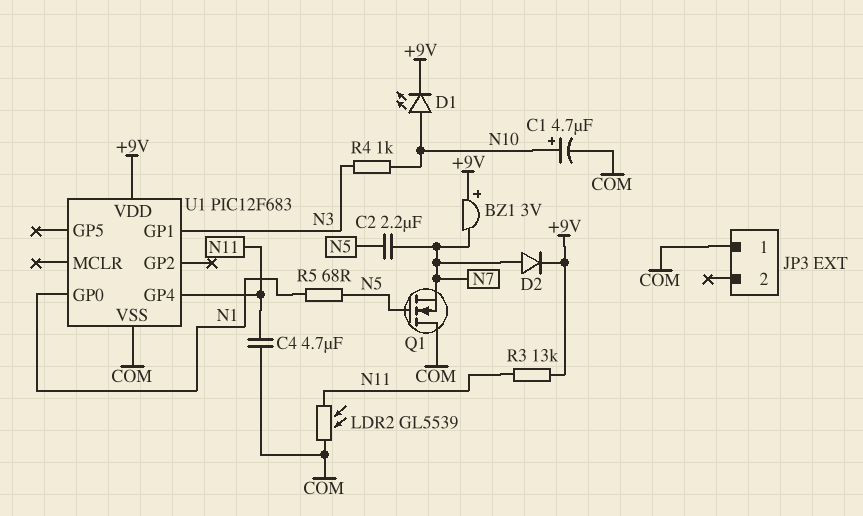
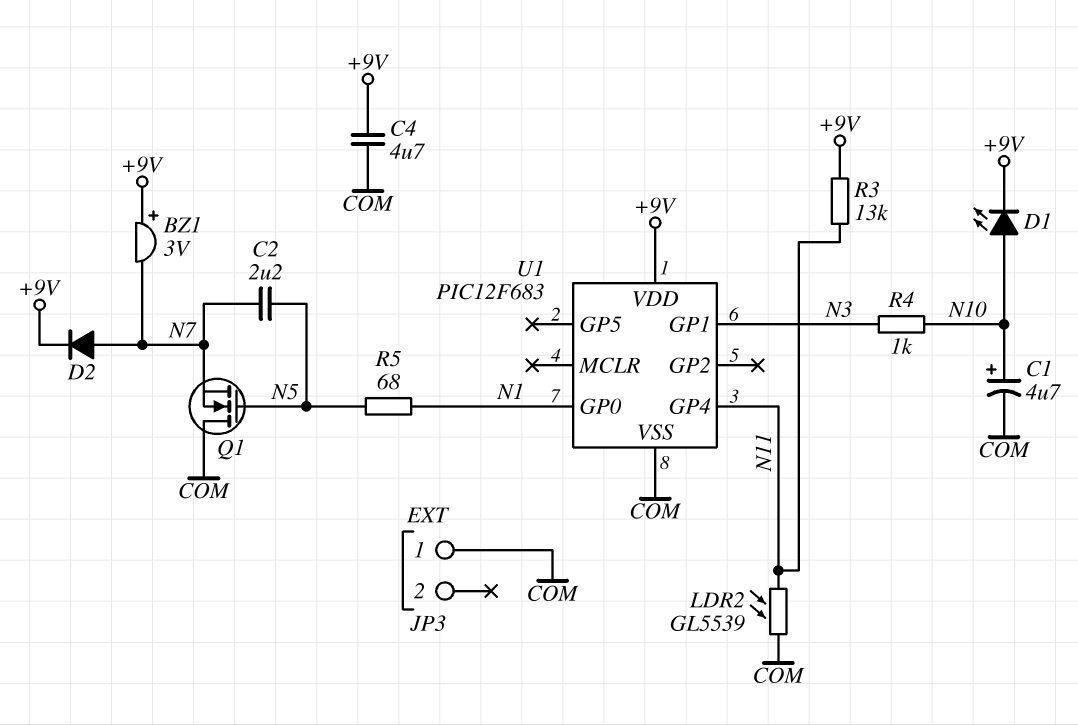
C4: 4.7uF (COM, N11) -> 4.7uF (+9V, COM)

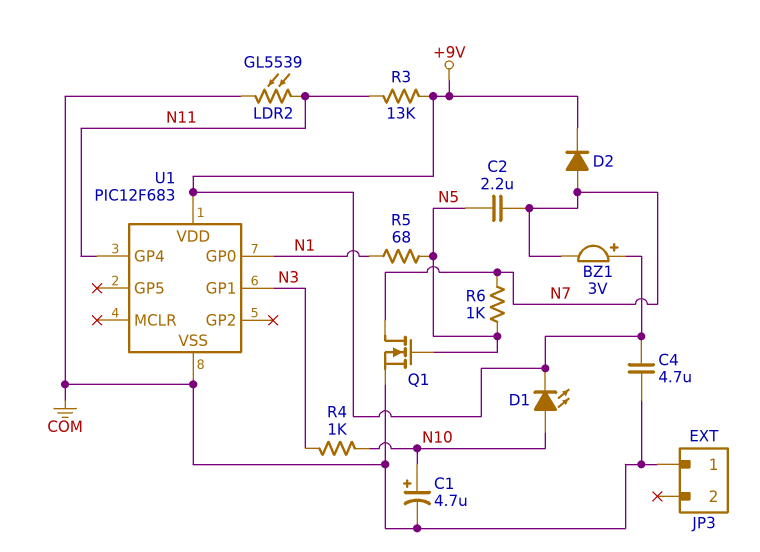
Q1: NMOS (G N5, D COM, S N7) -> NMOS (G N5, D N7, S COM)
R6: none -> 1k (N5, N7)

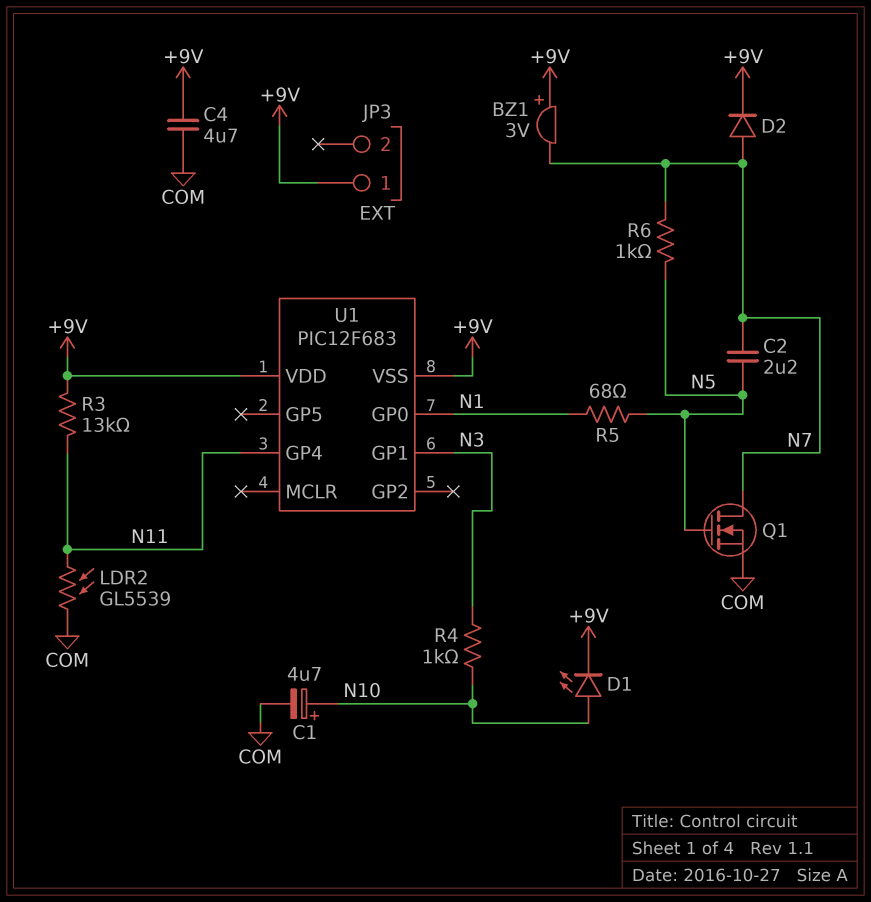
JP3 pin 1: COM -> +9V
U1 pin VSS: COM -> +9V

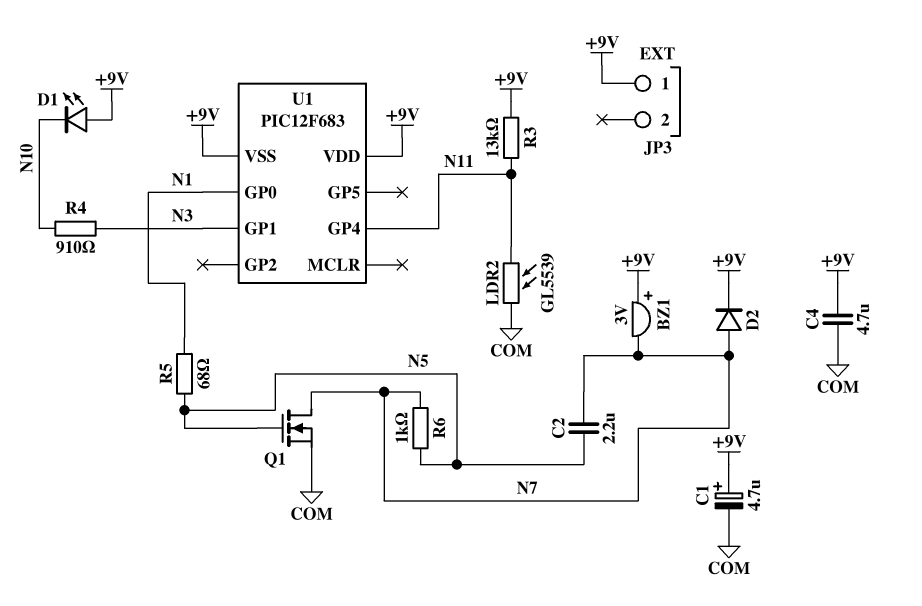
C1: 4.7uF (plus N10, minus COM) -> 4.7uF (plus +9V, minus COM)
D1: LED (A N10, K +9V) -> LED (A +9V, K N10)
R4: 1k (N3, N10) -> 910 (N3, N10)

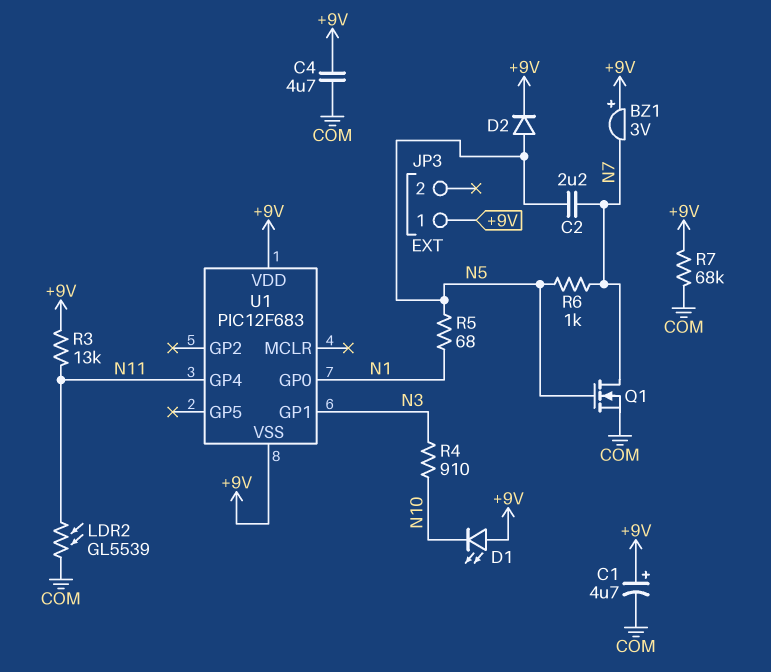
D2: diode (A N7, K +9V) -> diode (A N5, K +9V)
R7: none -> 68k (+9V, COM)

